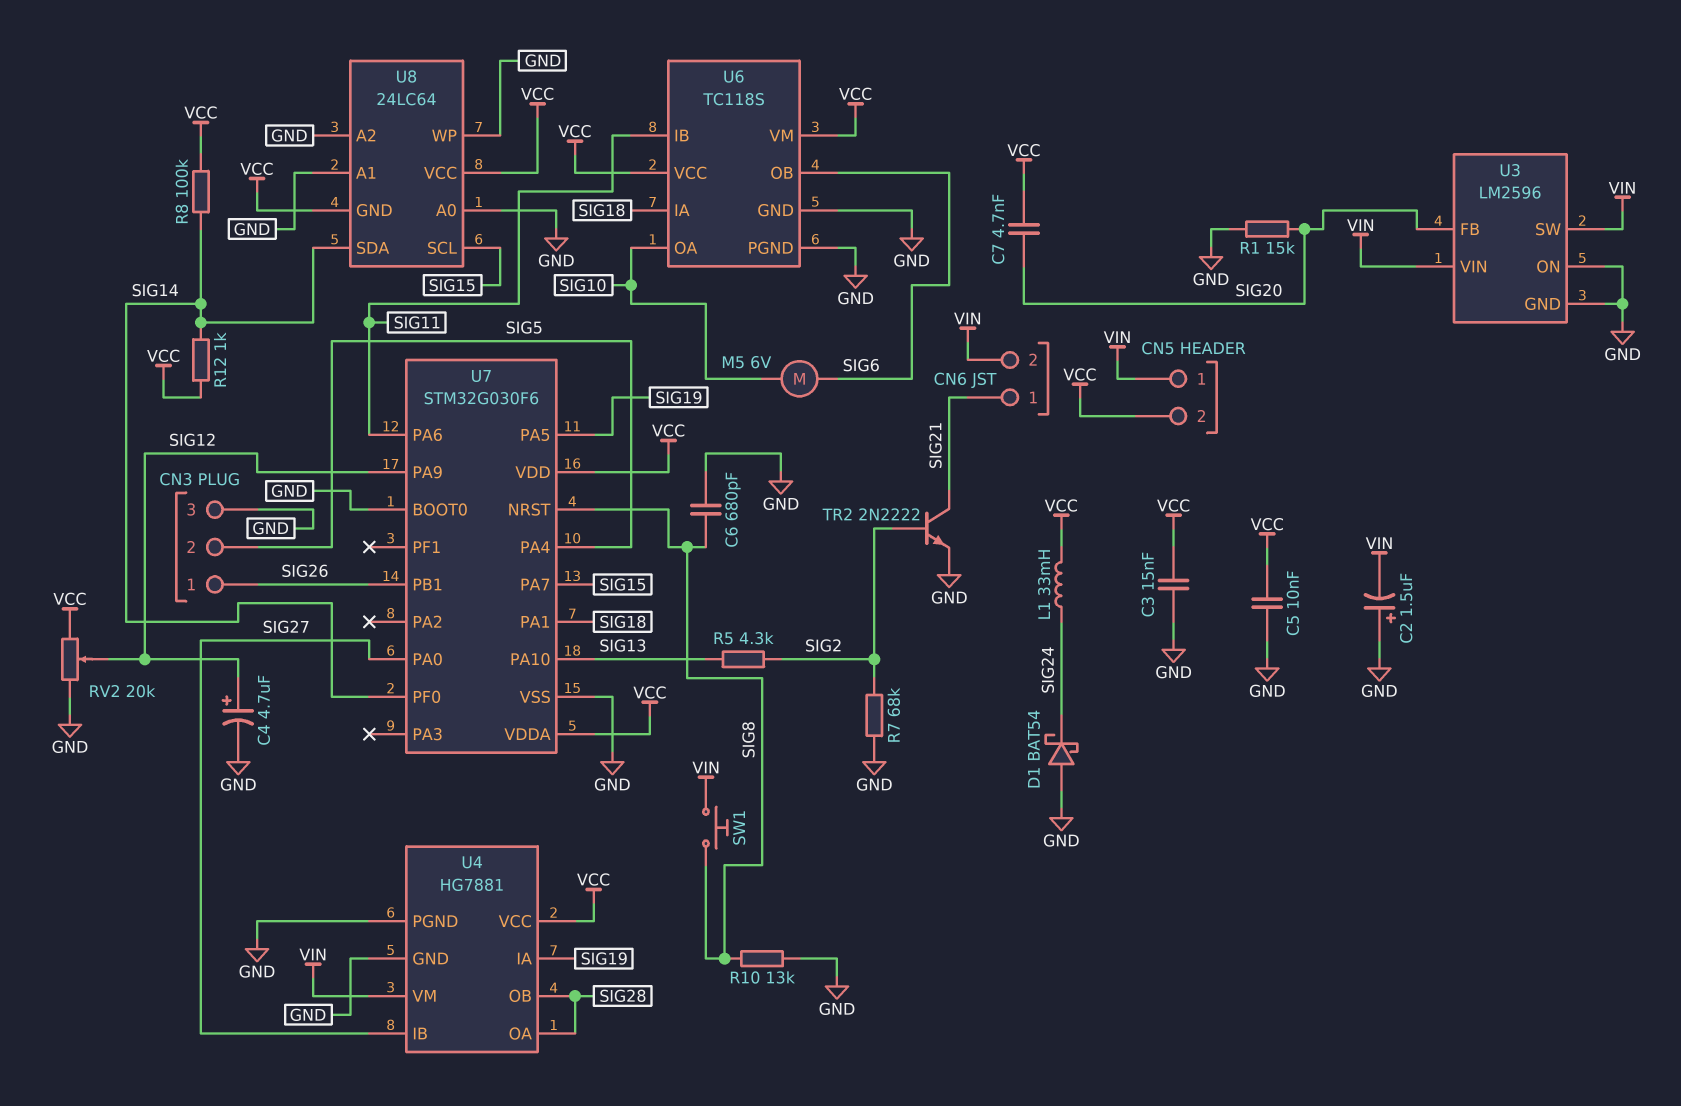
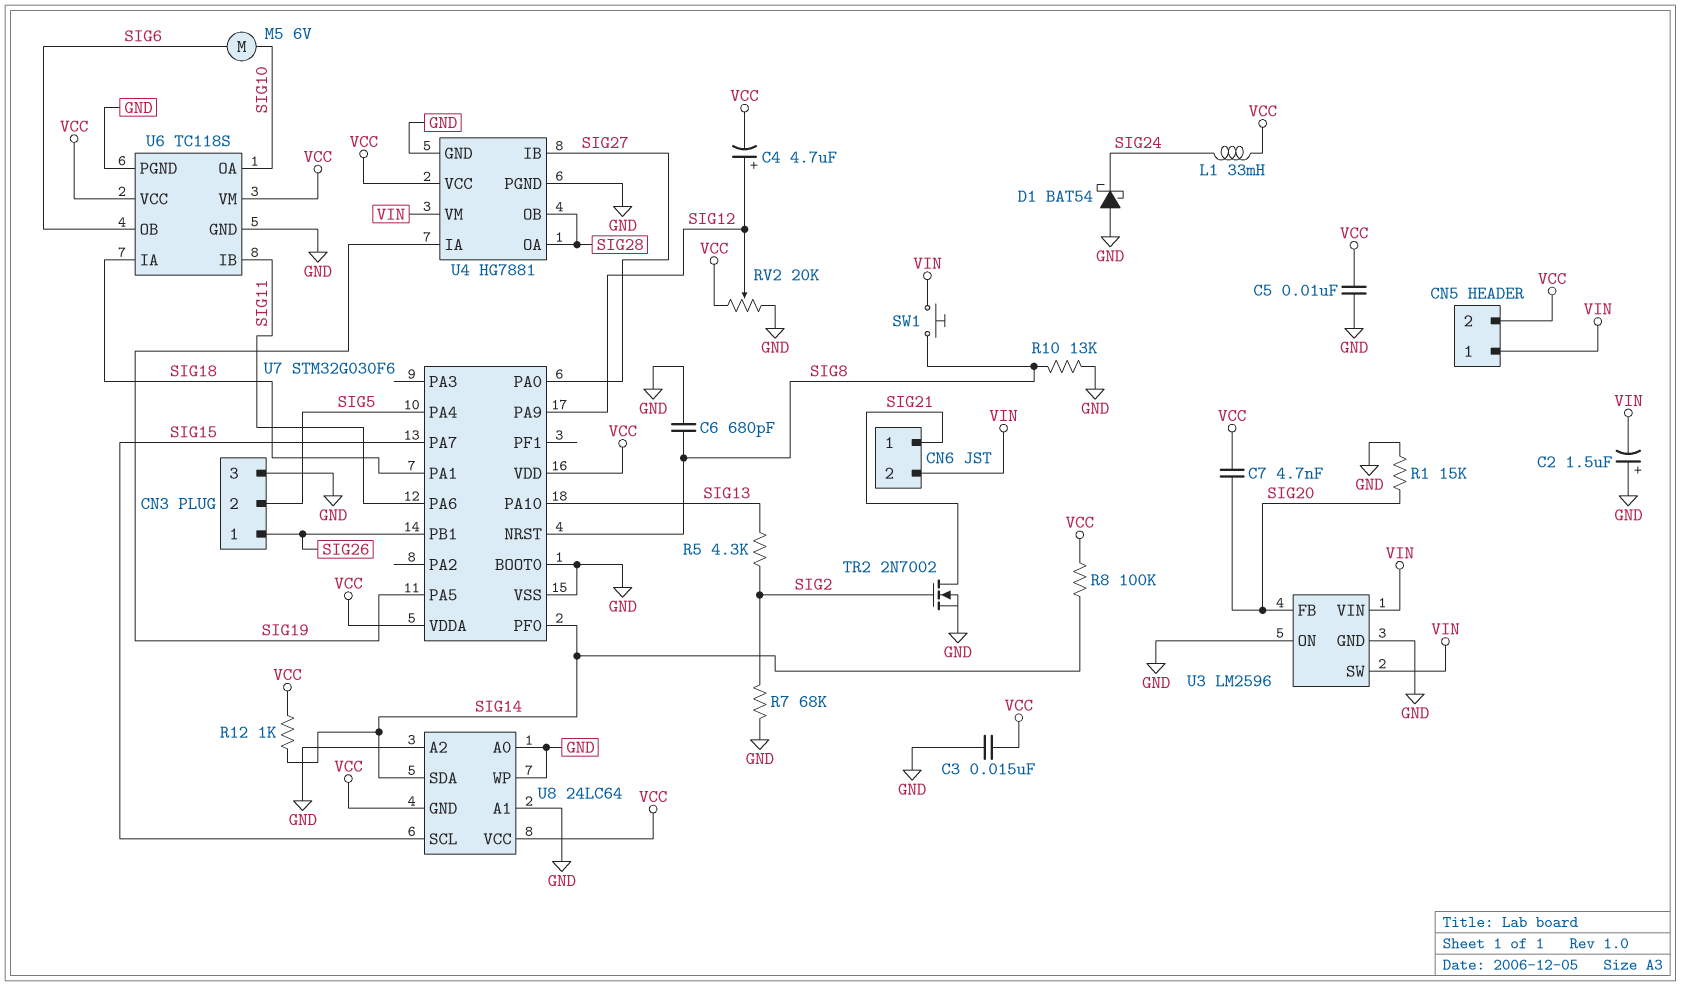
C4: 4.7uF (plus SIG12, minus GND) -> 4.7uF (plus SIG12, minus VCC)
TR2: NPN 2N2222 (B SIG2, C SIG21, E GND) -> NMOS 2N7002 (G SIG2, D SIG21, S GND)

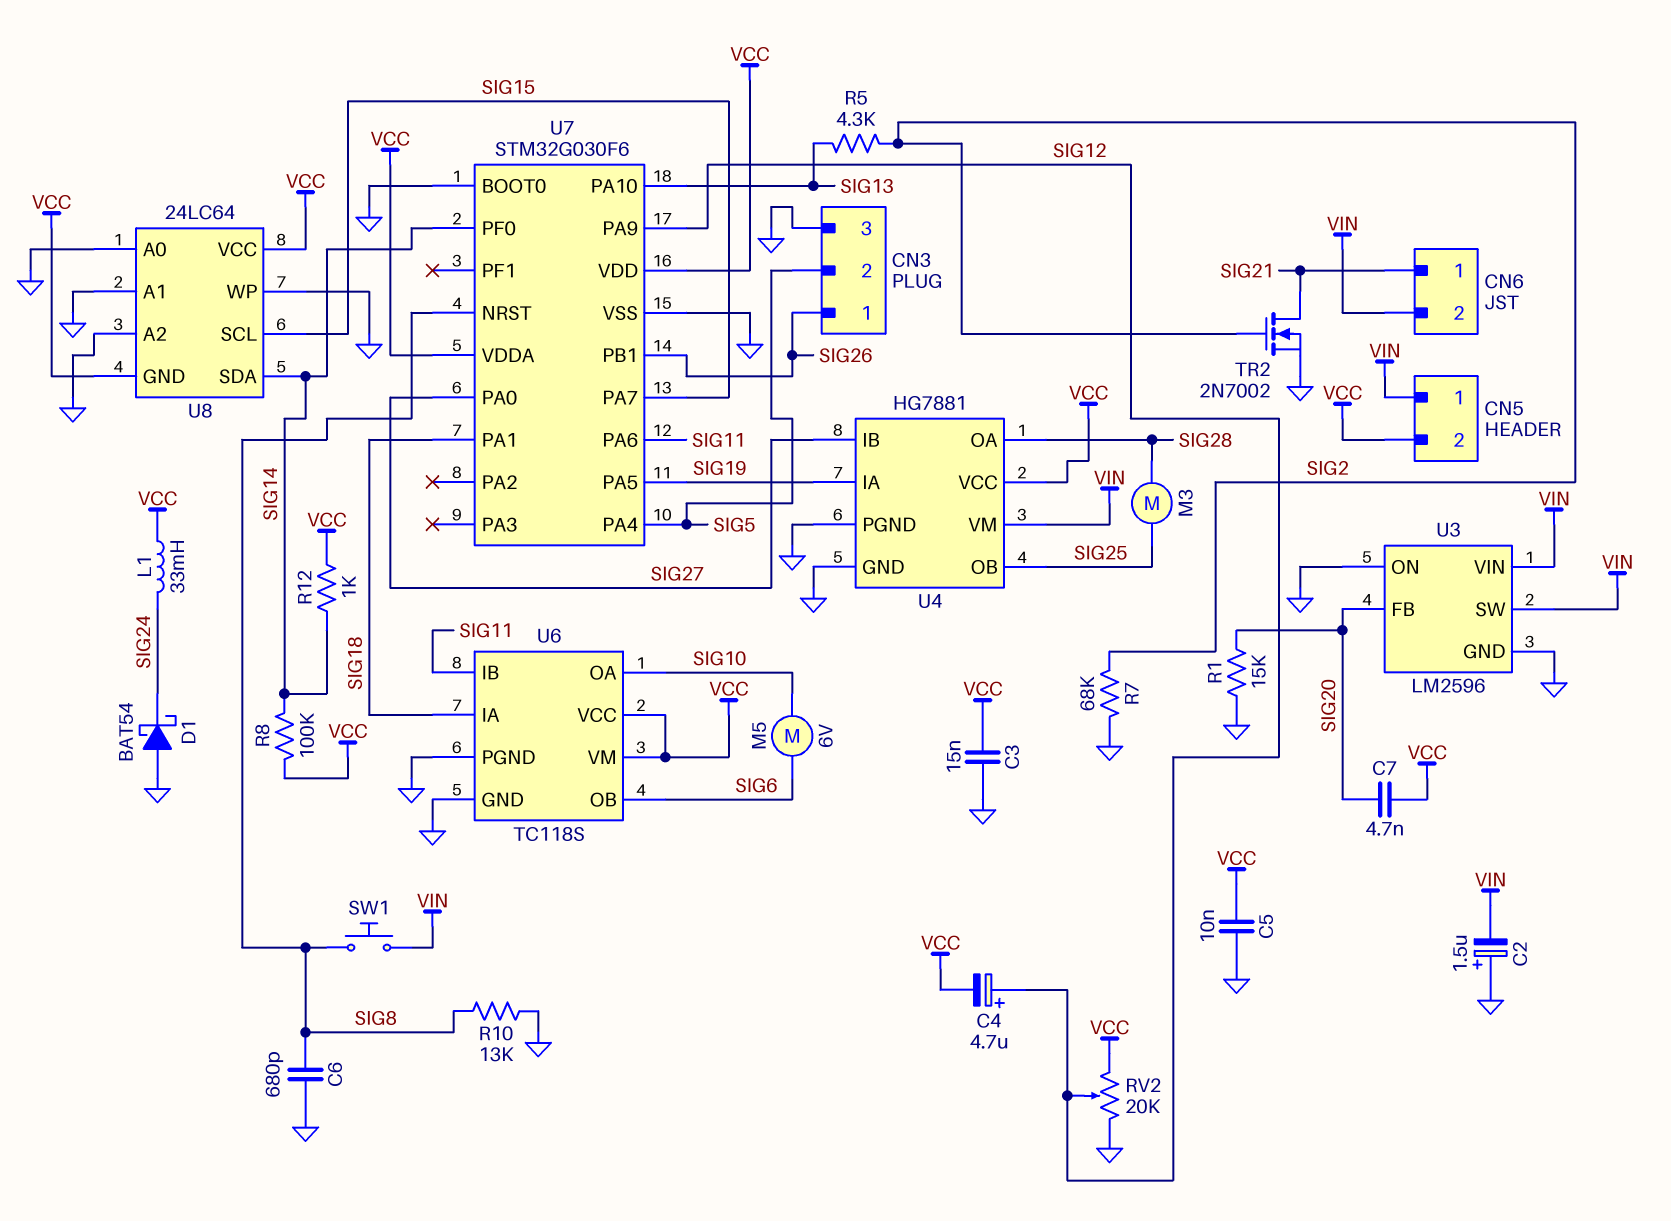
M3: none -> motor (SIG25, SIG28)
U4 pin OB: SIG28 -> SIG25

